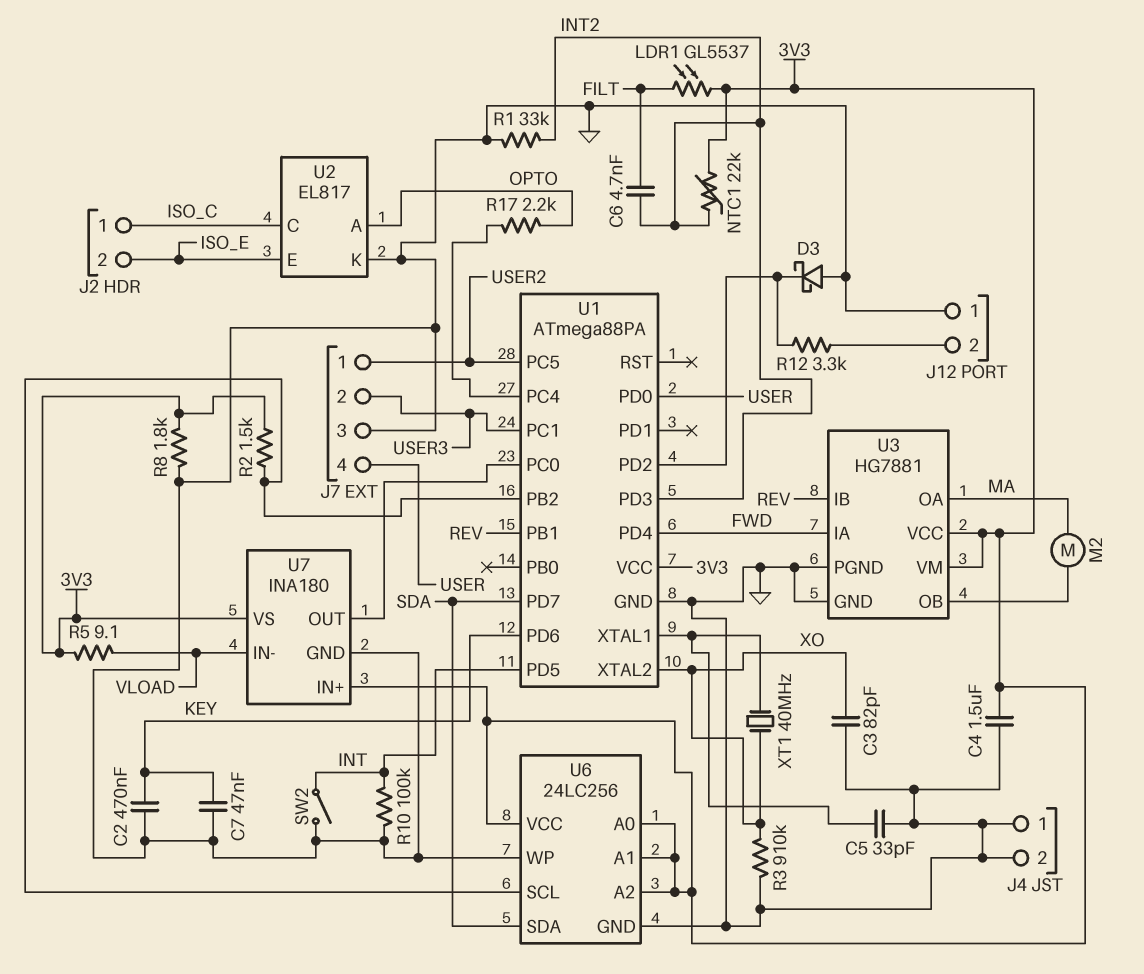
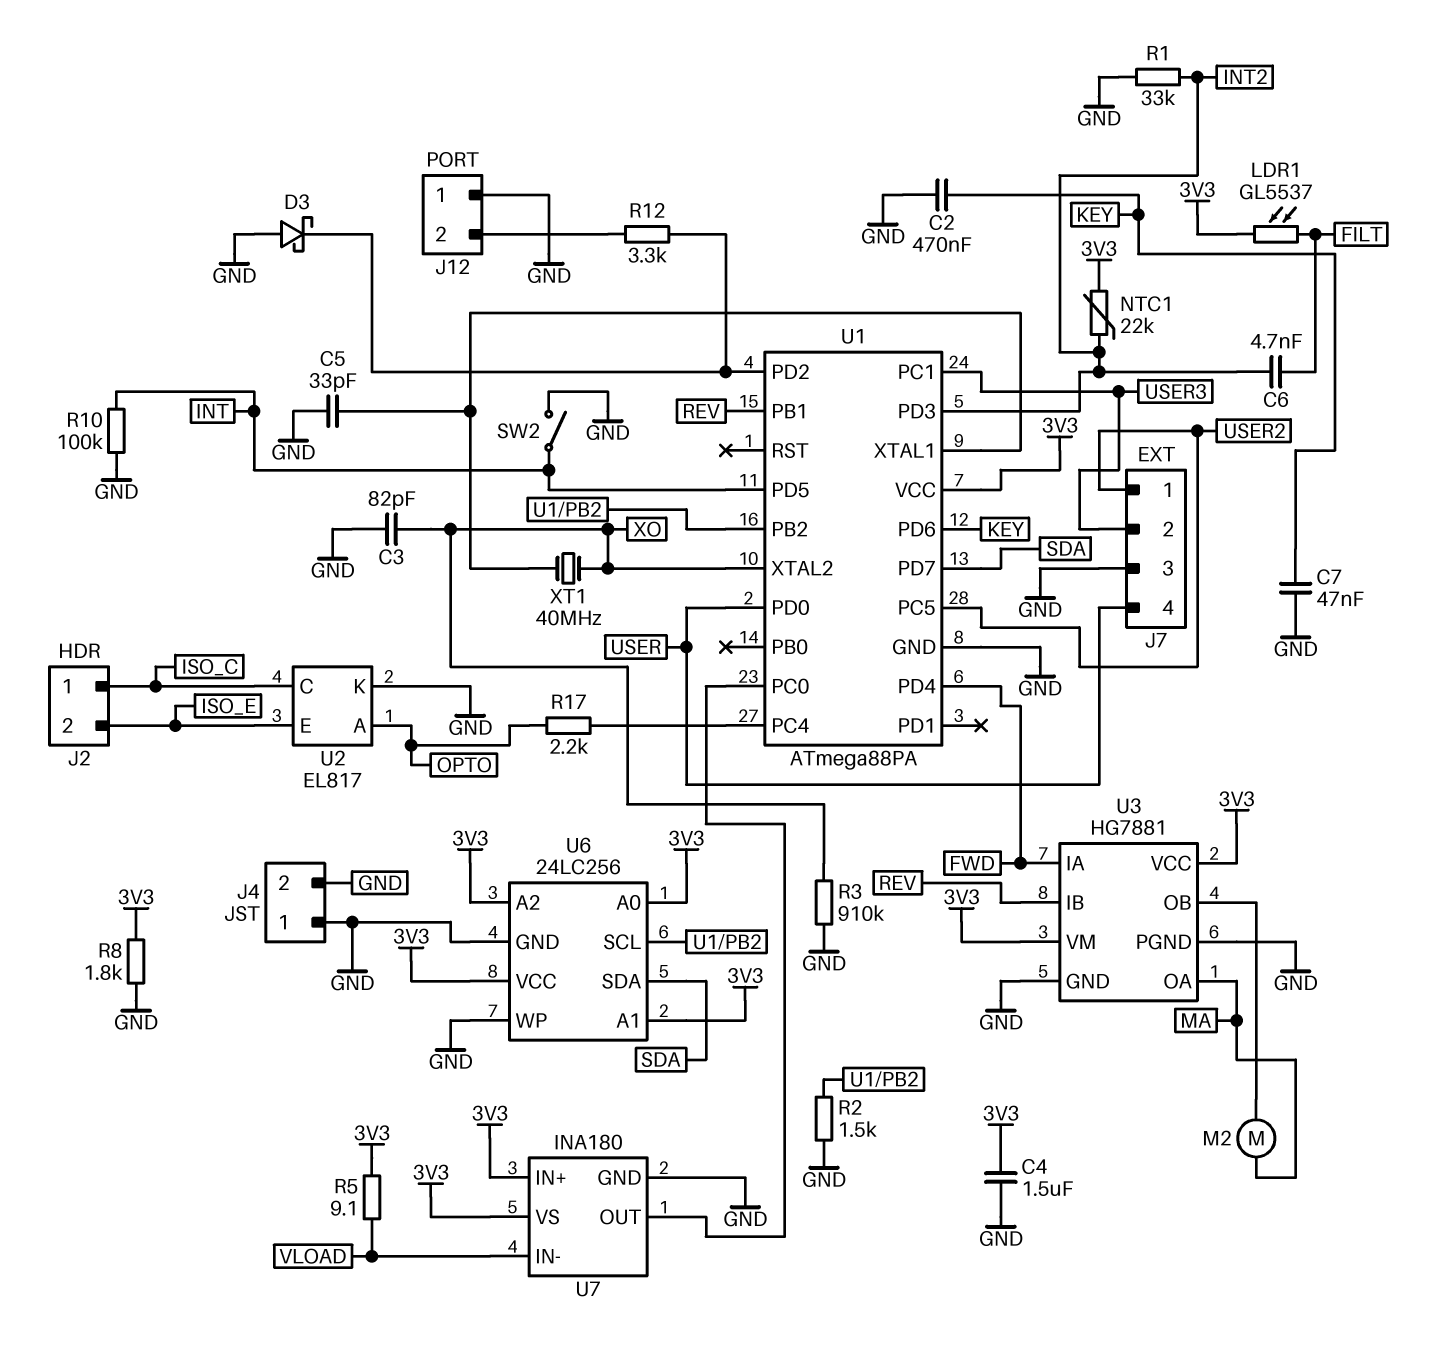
R2: 1.5k (3V3, U1/PB2) -> 1.5k (GND, U1/PB2)

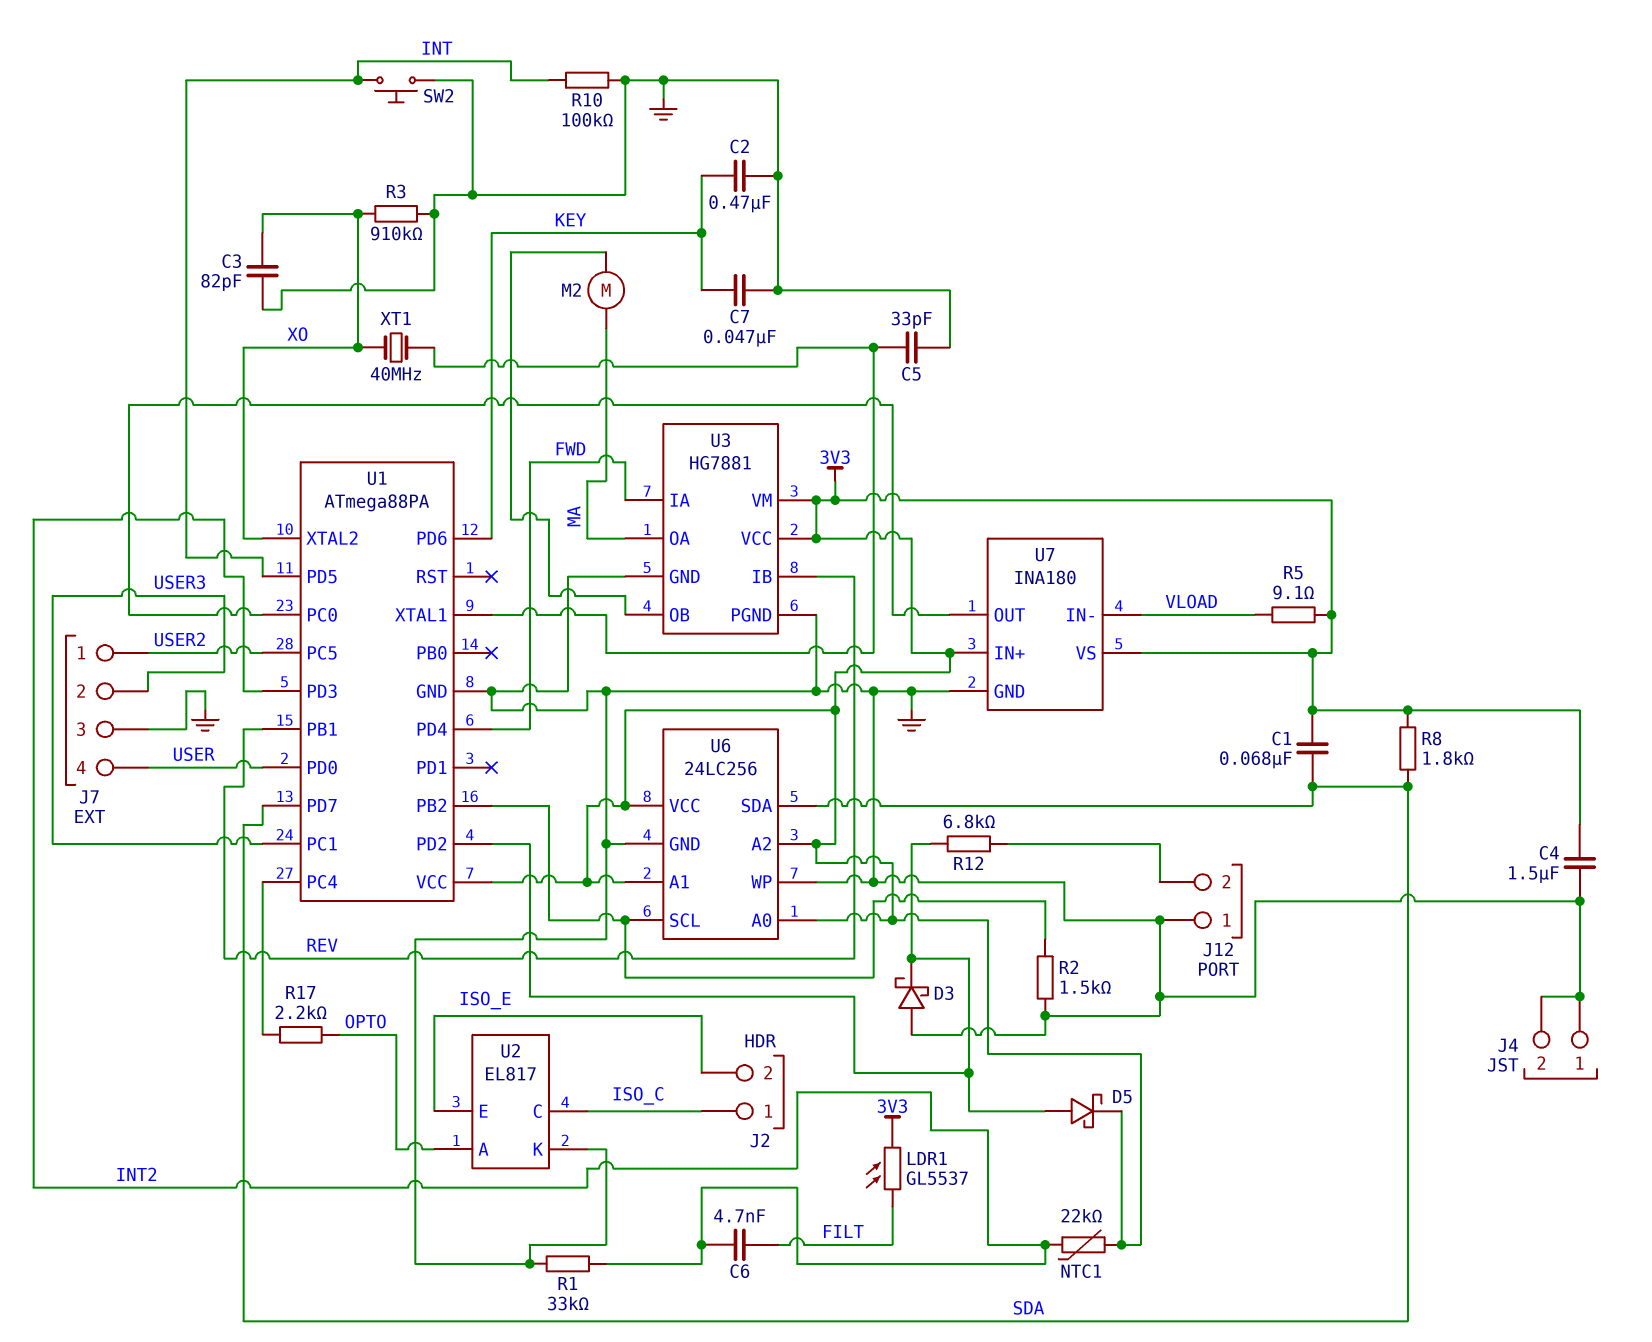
C1: none -> 68nF (3V3, SDA)
D5: none -> schottky (A U1/PD2, K 3V3)
R8: 1.8k (3V3, GND) -> 1.8k (3V3, SDA)
R12: 3.3k (J12/2, U1/PD2) -> 6.8k (J12/2, U1/PD2)
SW2: switch (GND, INT) -> button (GND, INT)

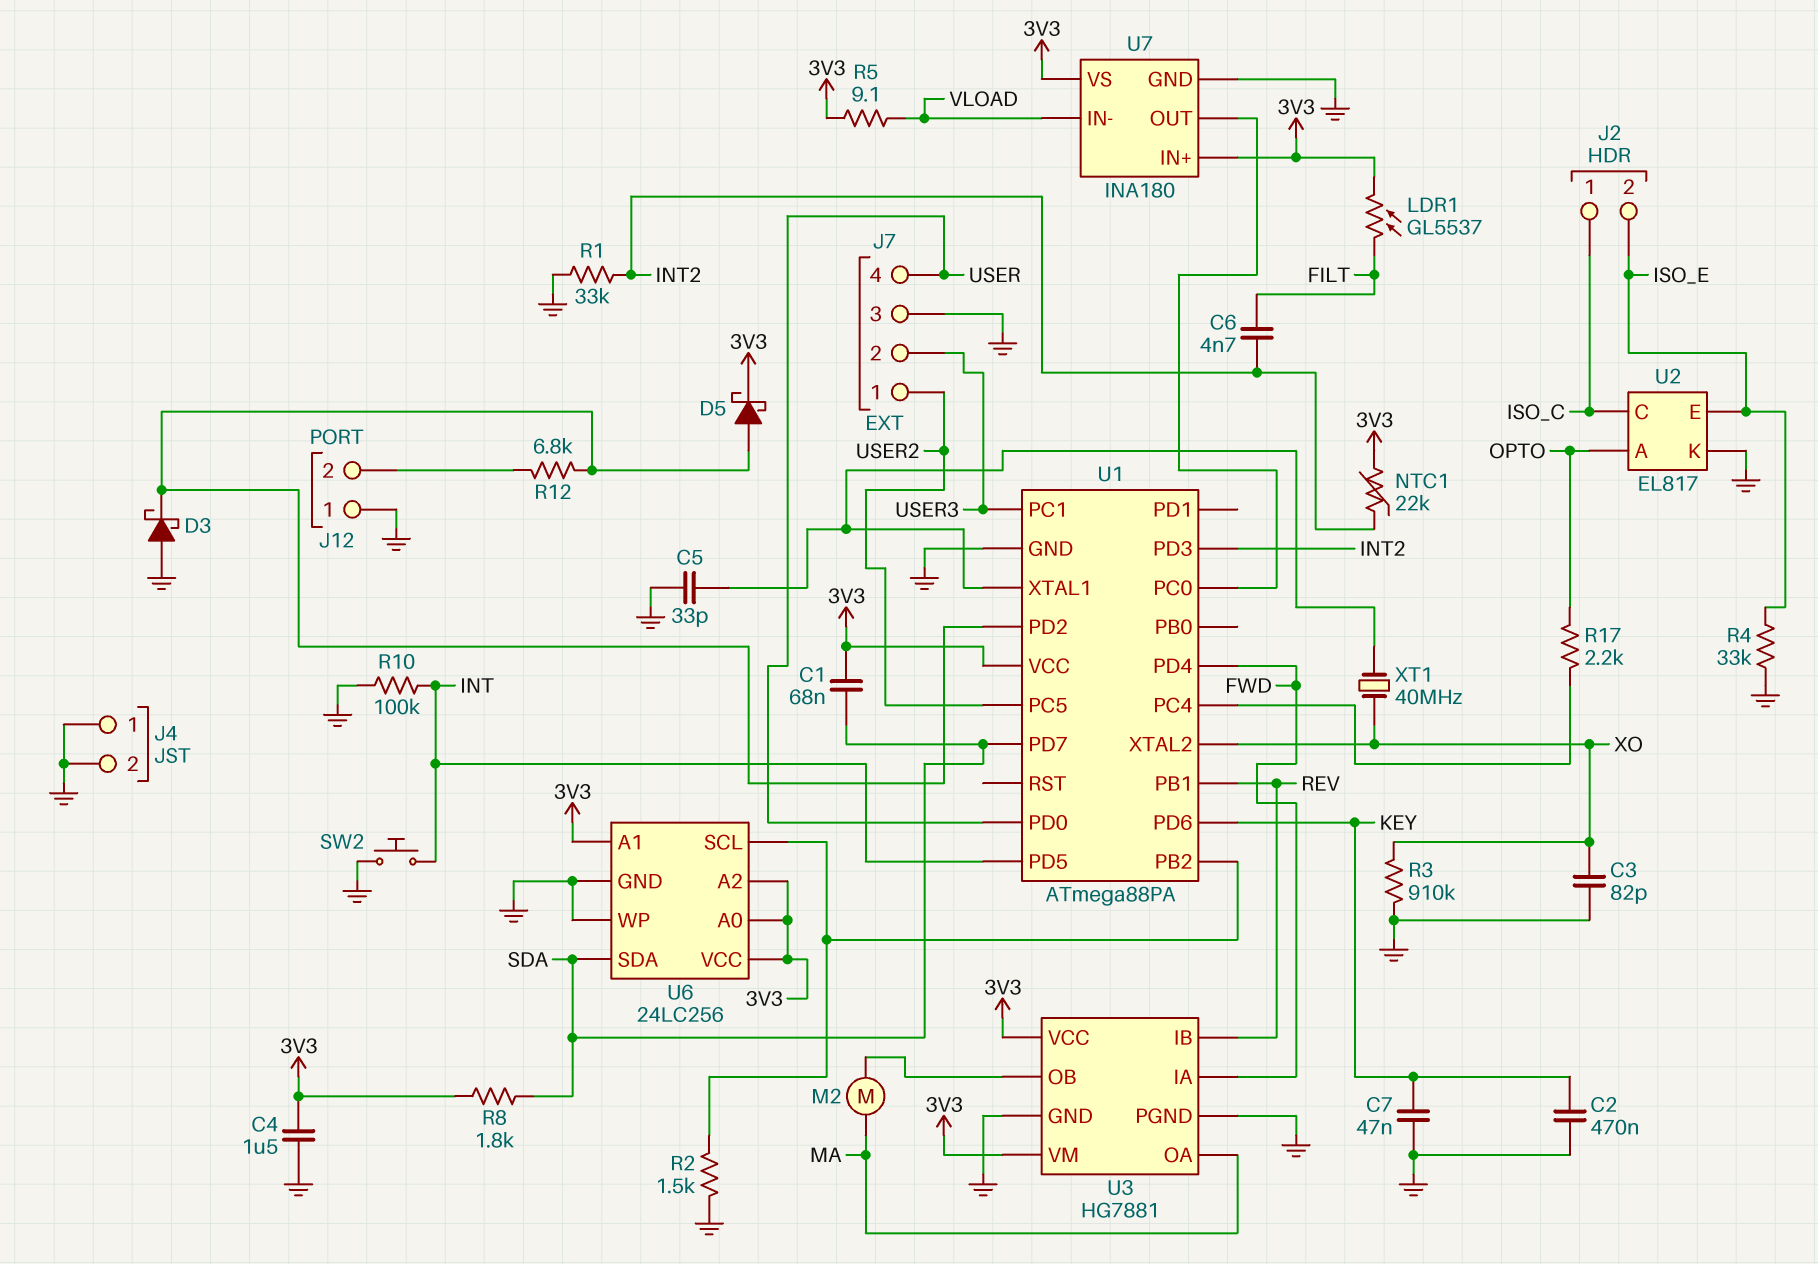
R4: none -> 33k (GND, ISO_E)

